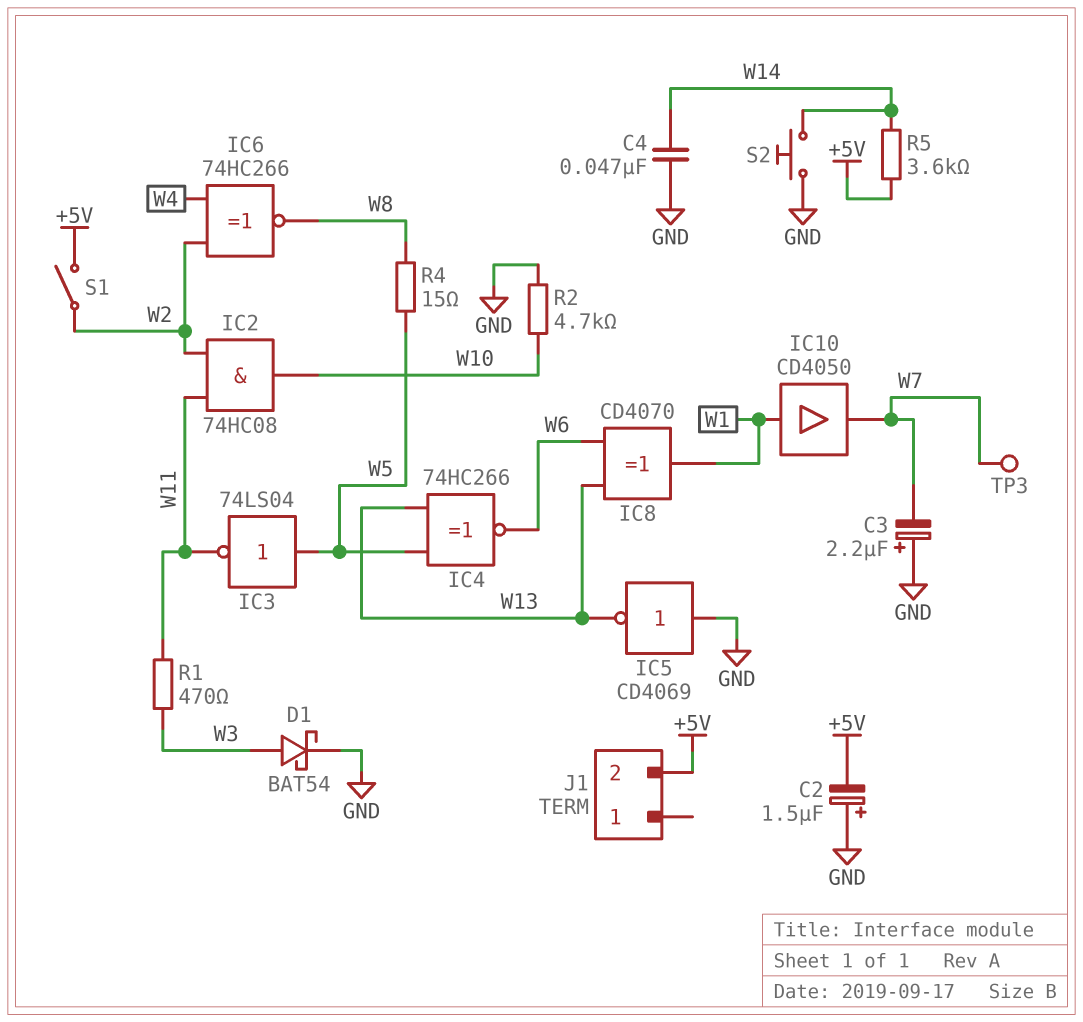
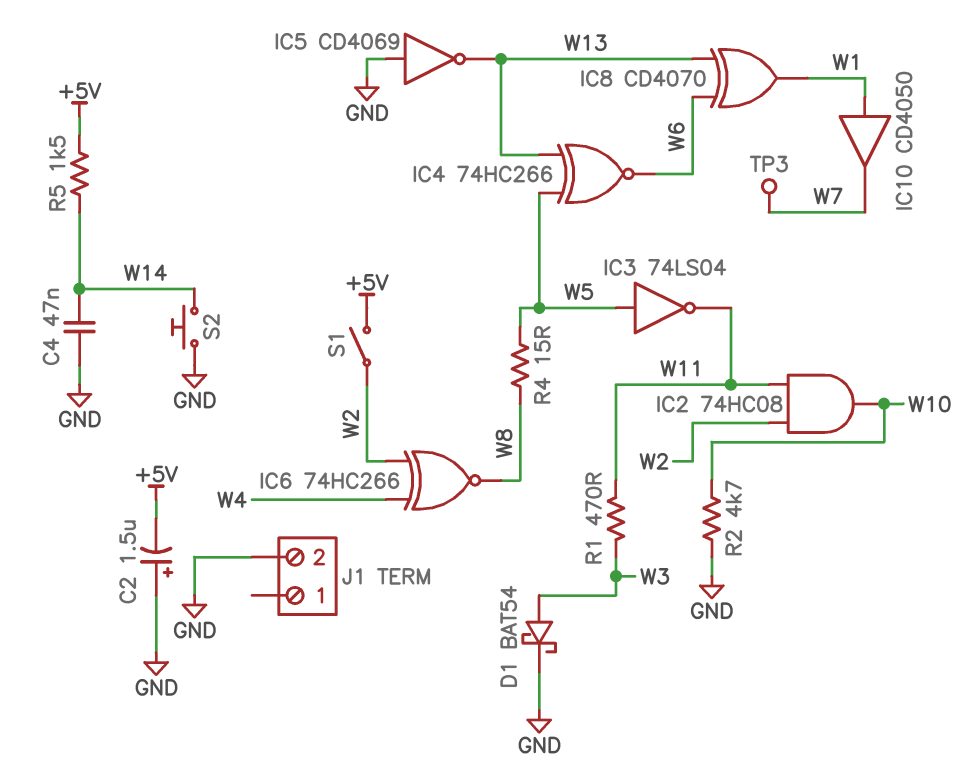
C3: 2.2uF (plus GND, minus W7) -> none
J1 pin 2: +5V -> GND
R5: 3.6k (+5V, W14) -> 1.5k (+5V, W14)

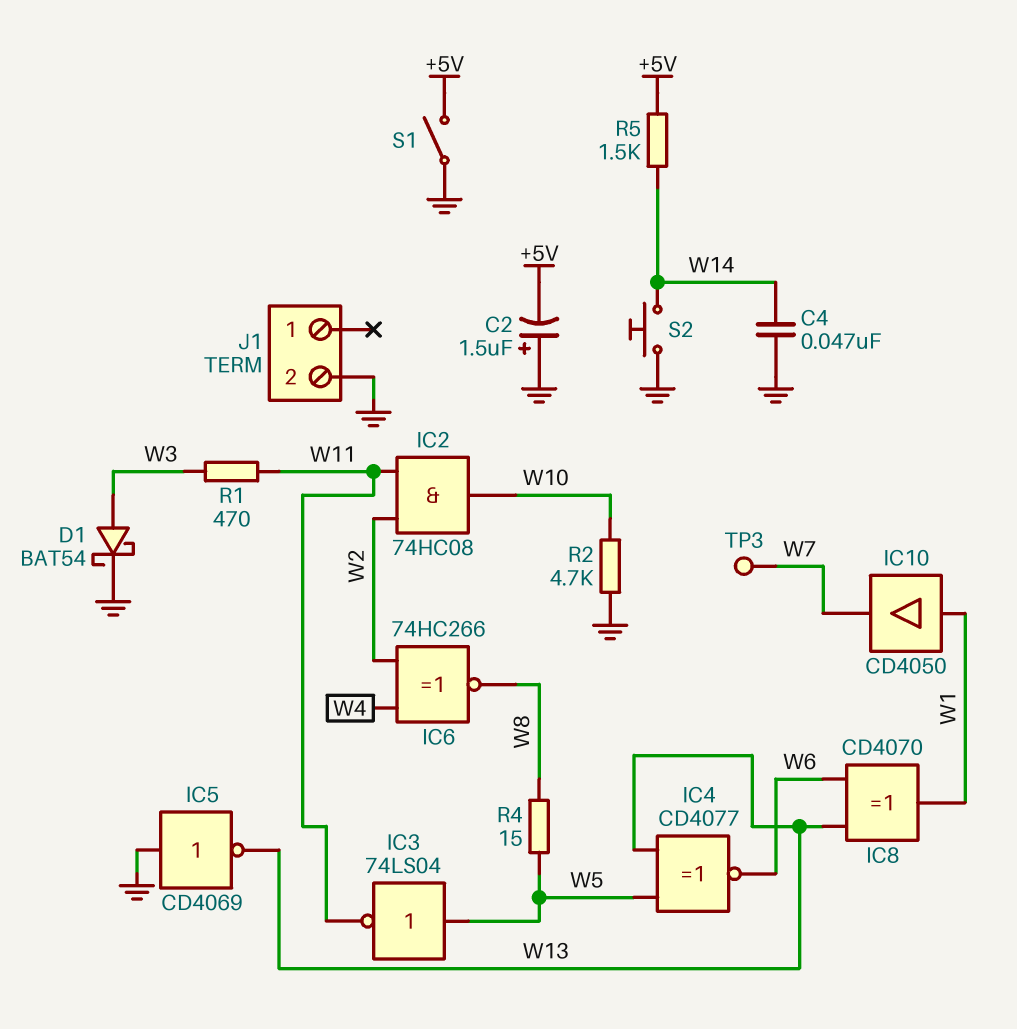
IC4: XNOR 74HC266 (in W5, in W13, out W6) -> XNOR CD4077 (in W5, in W13, out W6)
S1: switch (+5V, W2) -> switch (+5V, GND)

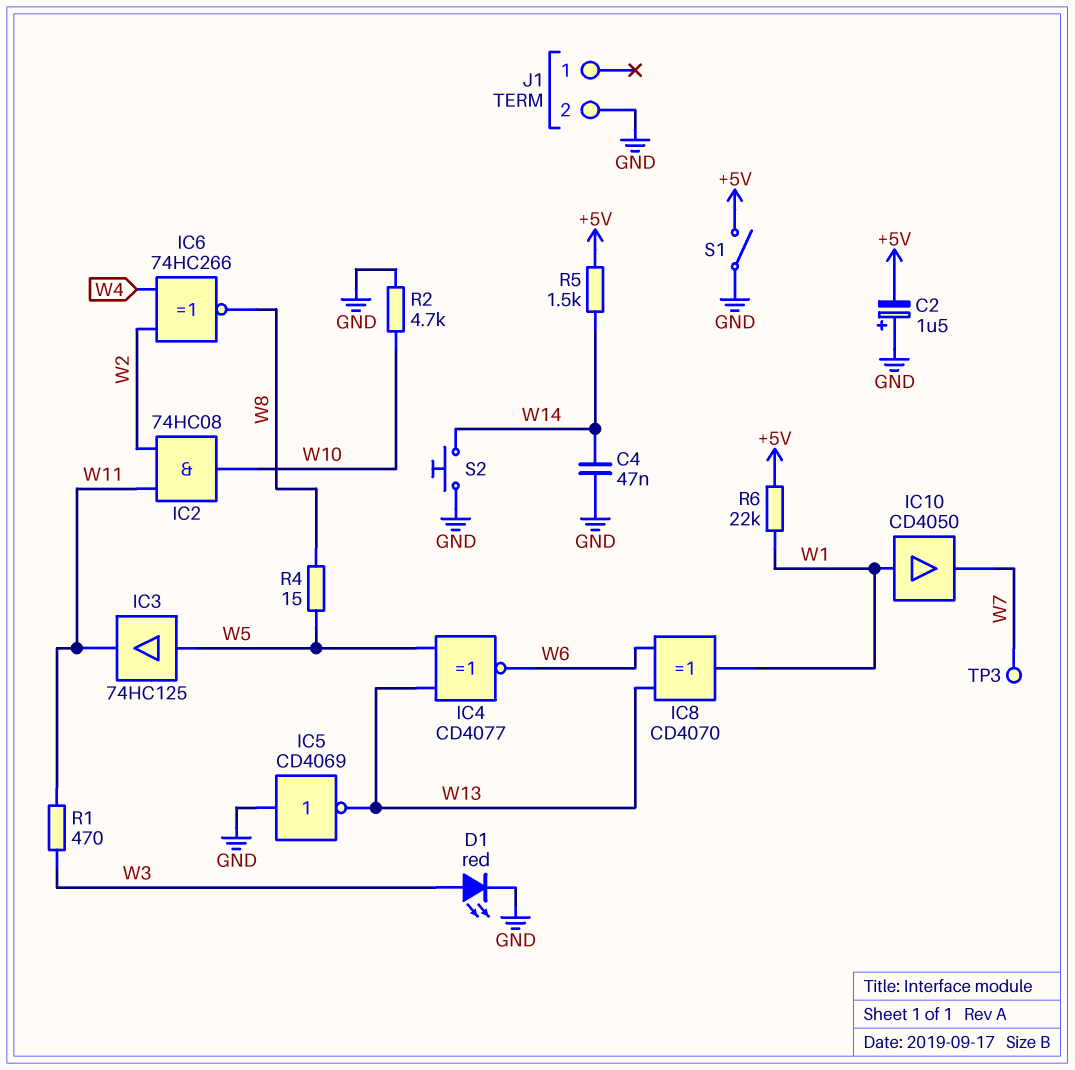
D1: schottky BAT54 (A W3, K GND) -> LED red (A W3, K GND)
IC3: NOT 74LS04 (in W5, out W11) -> buffer 74HC125 (in W5, out W11)
R6: none -> 22k (+5V, W1)

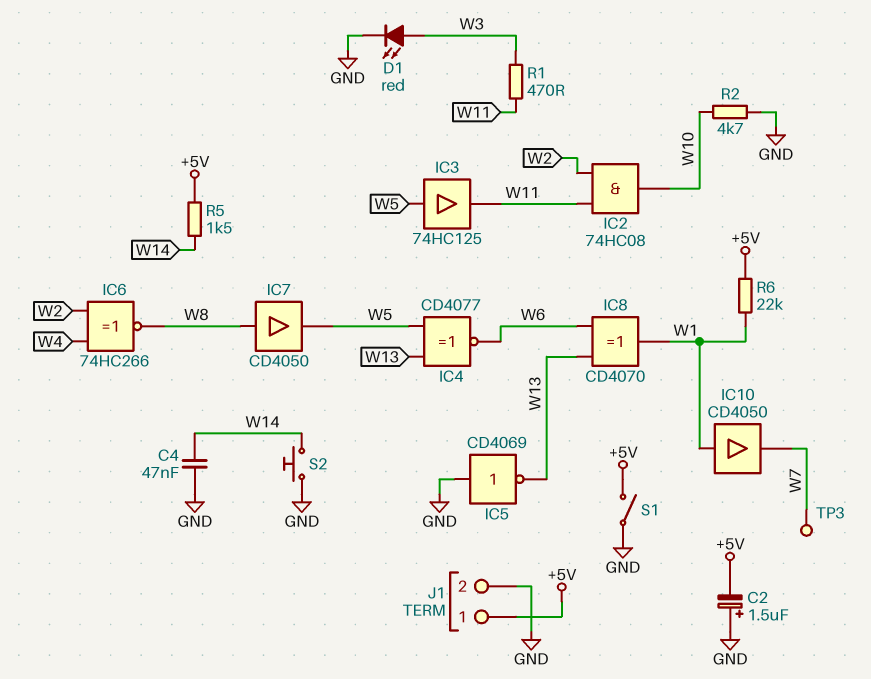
IC7: none -> buffer CD4050 (in W8, out W5)
J1 pin 1: none -> +5V
R4: 15 (W5, W8) -> none

